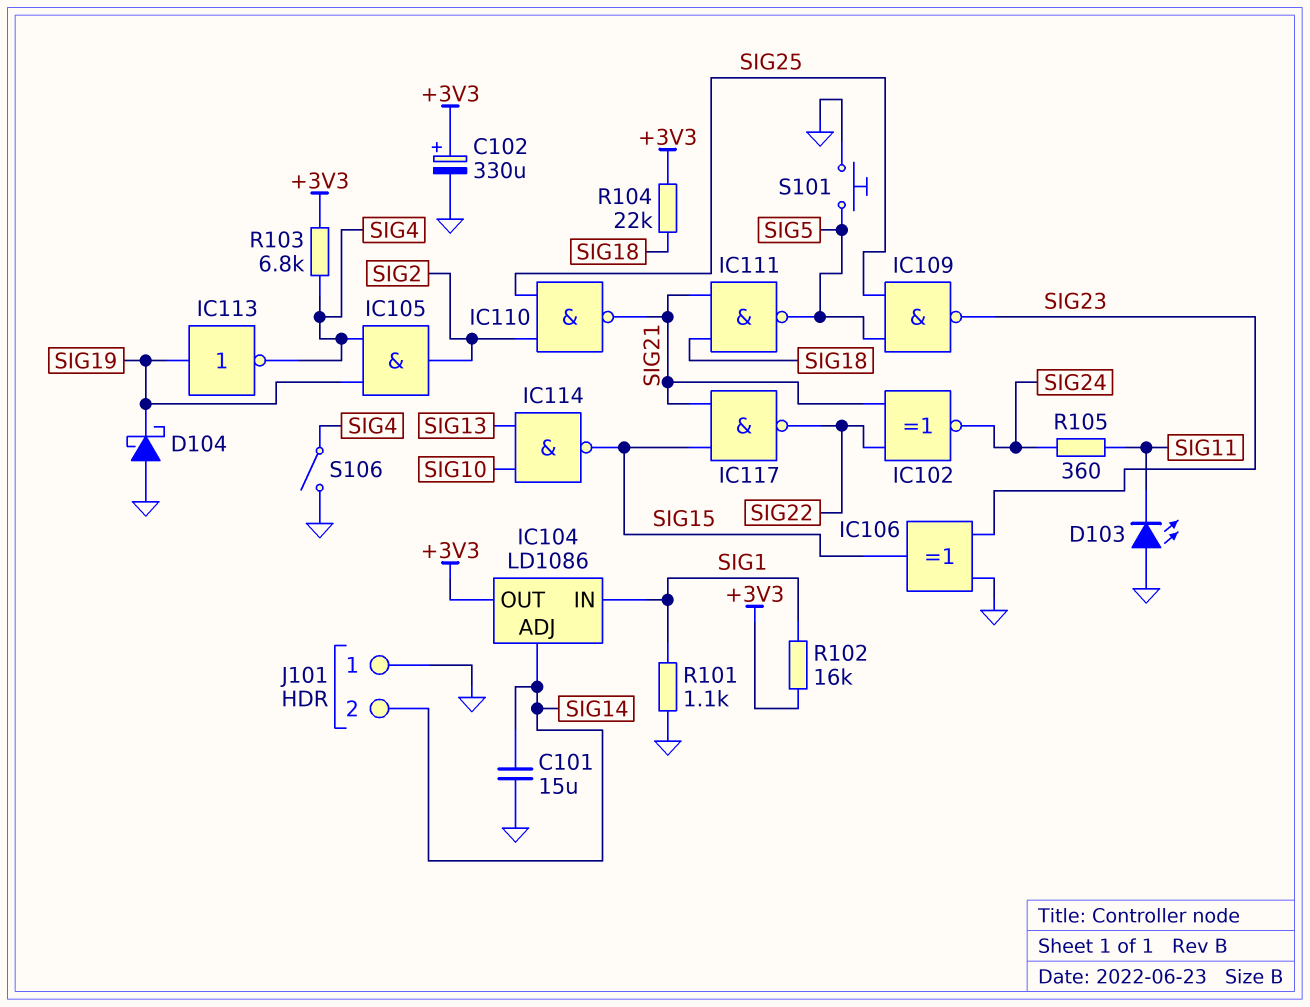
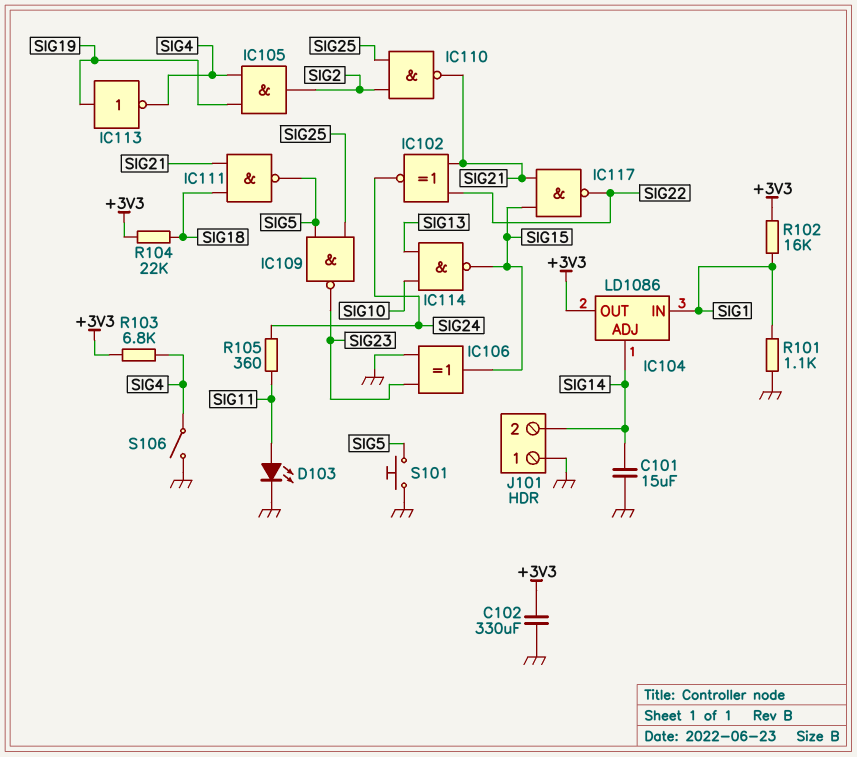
C102: 330uF (plus +3V3, minus GND) -> 330uF (+3V3, GND)
D103: LED (A GND, K SIG11) -> LED (A SIG11, K GND)
D104: schottky (A GND, K SIG19) -> none

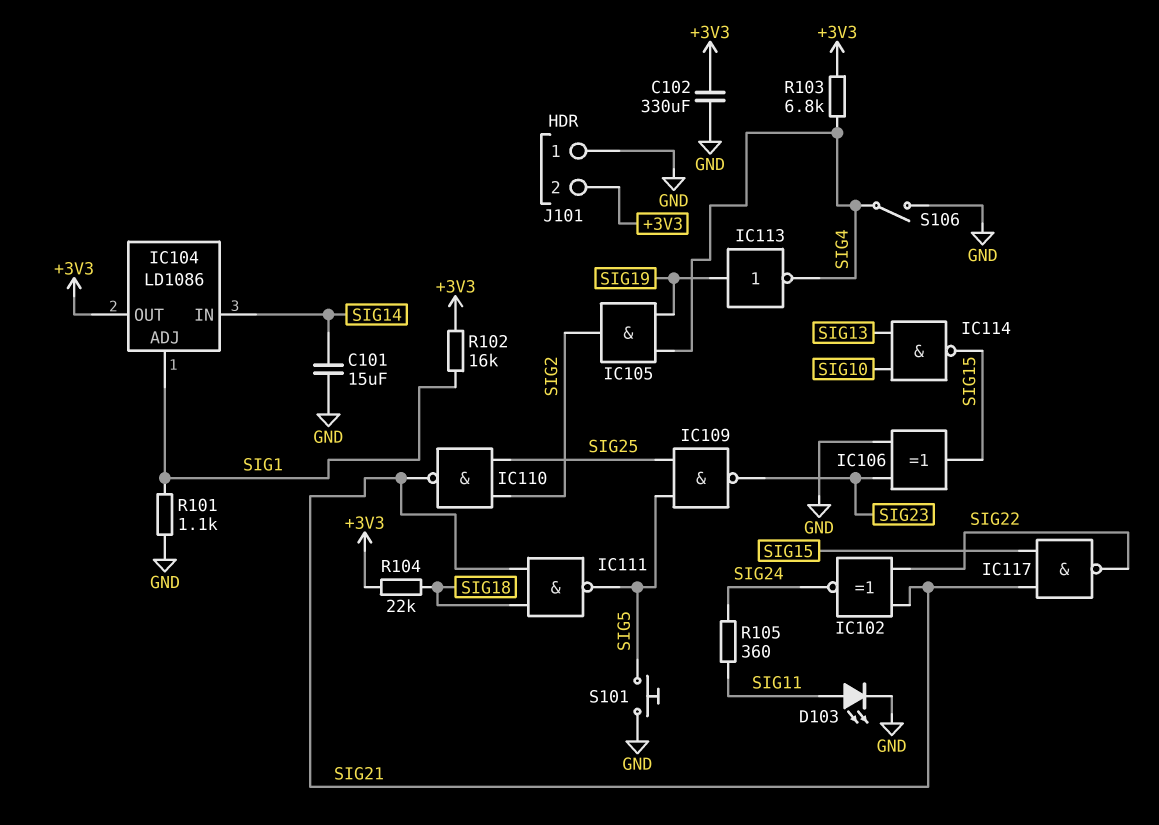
IC104 pin ADJ: SIG14 -> SIG1
IC104 pin IN: SIG1 -> SIG14
J101 pin 2: SIG14 -> +3V3

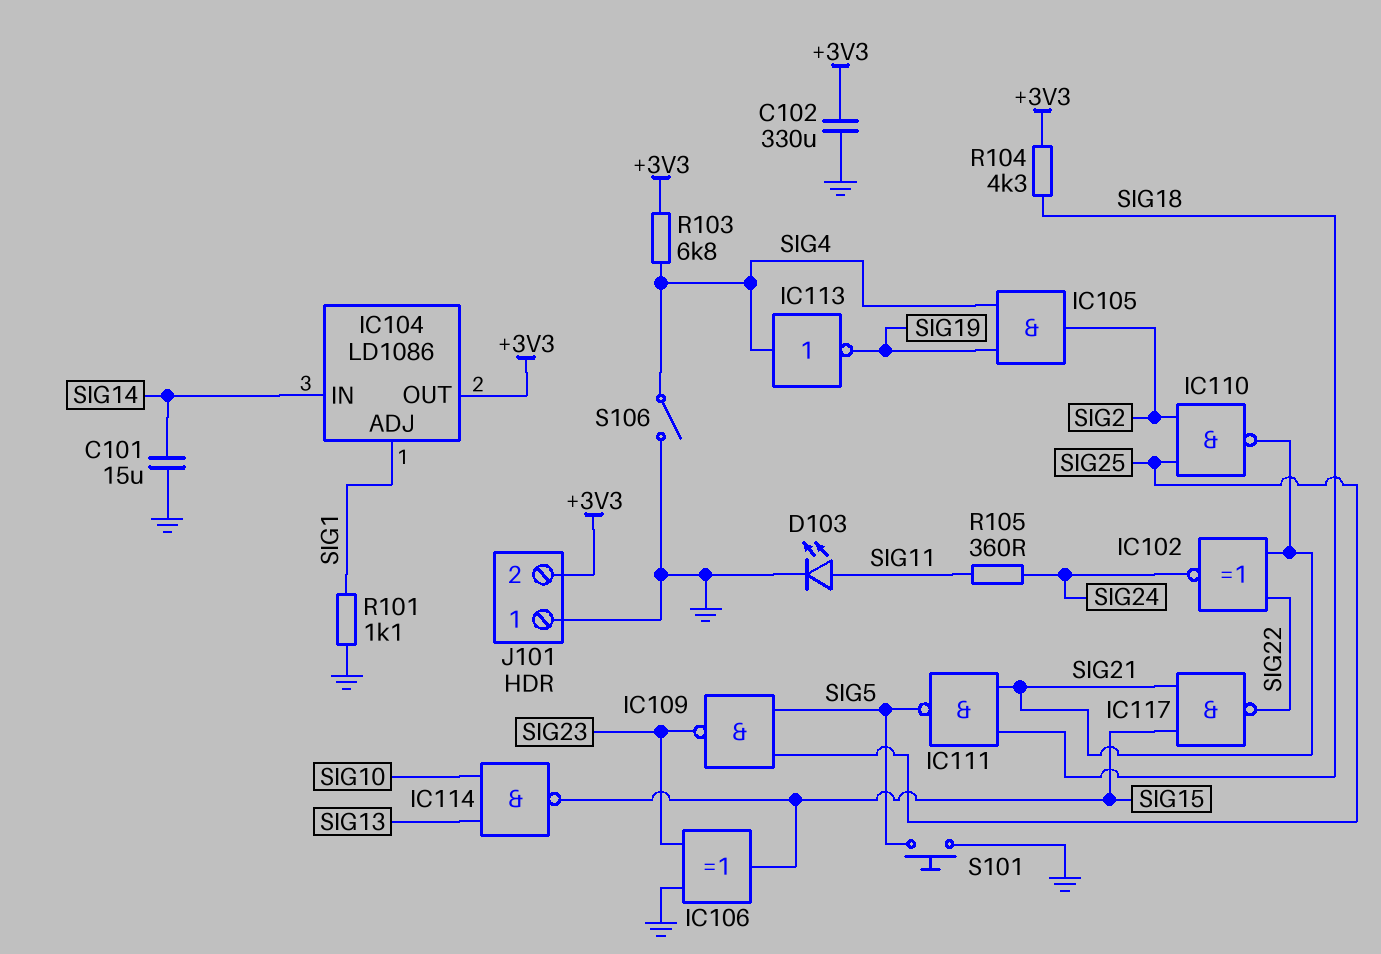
IC113: NOT (in SIG19, out SIG4) -> NOT (in SIG4, out SIG19)
R102: 16k (+3V3, SIG1) -> none
R104: 22k (+3V3, SIG18) -> 4.3k (+3V3, SIG18)

